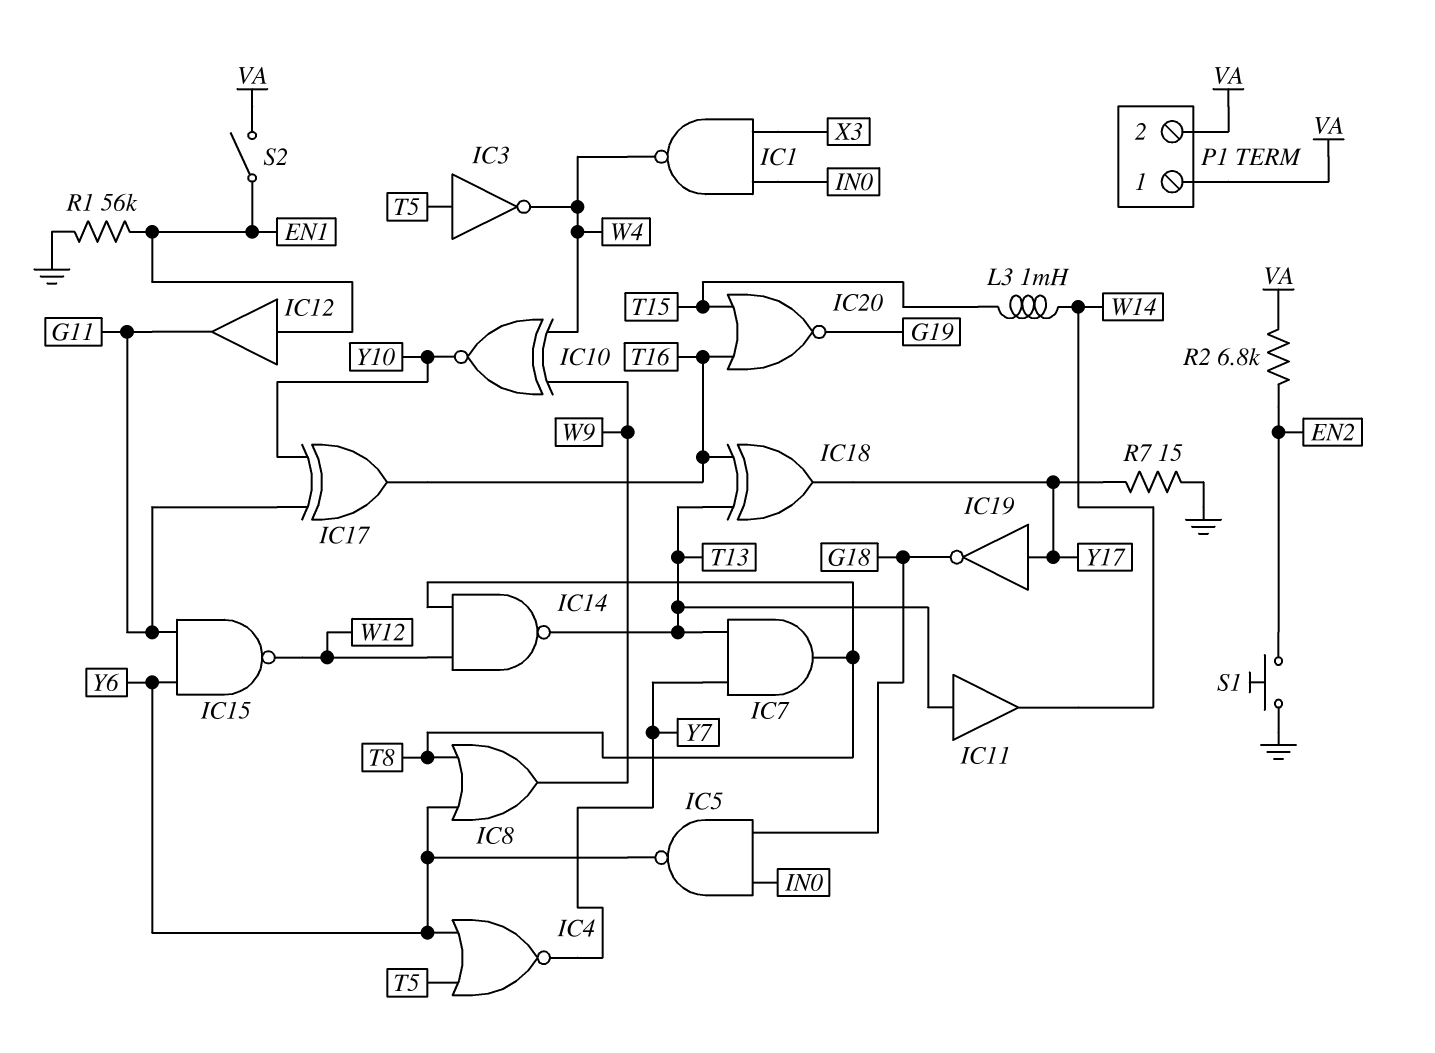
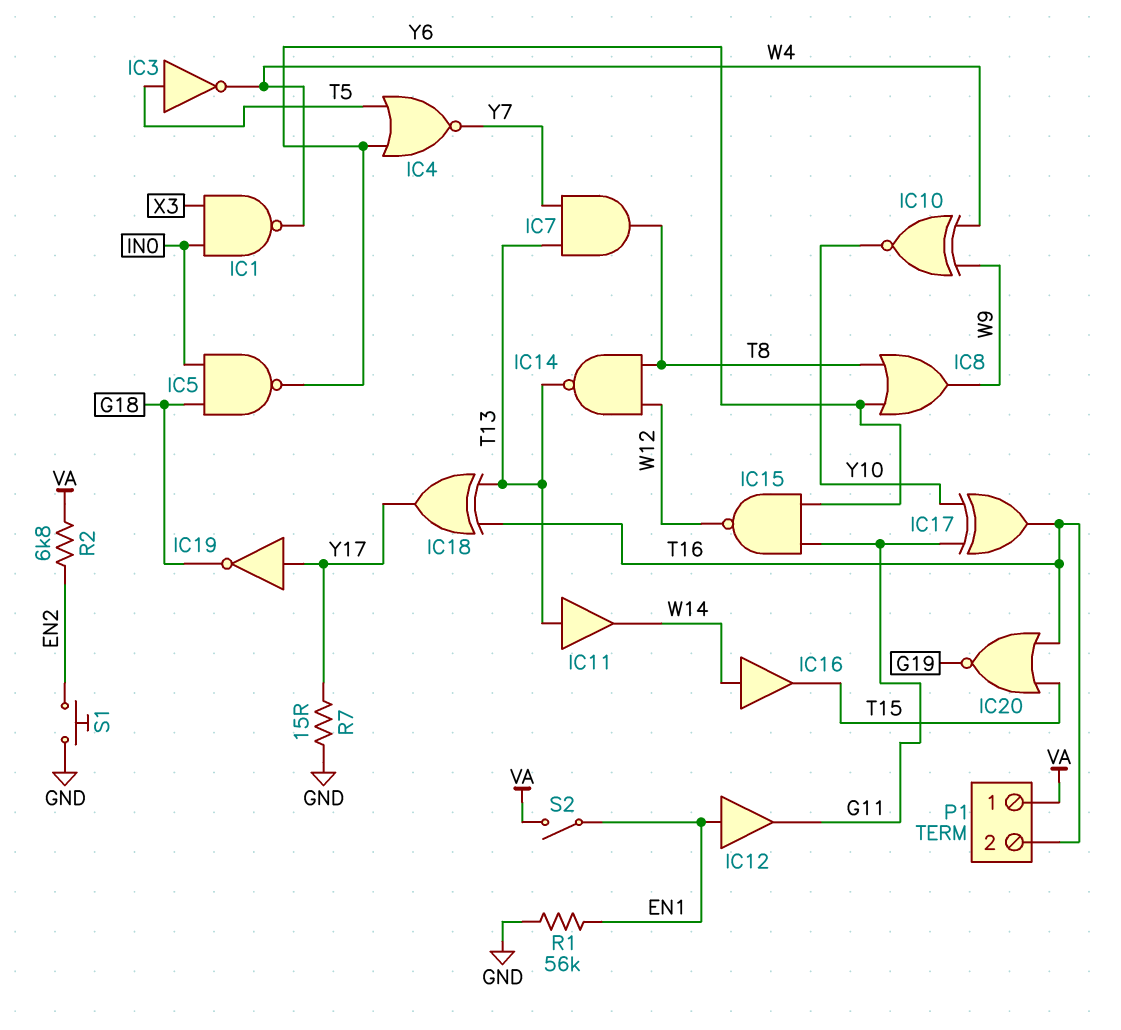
IC16: none -> buffer (in W14, out T15)
L3: 1mH (T15, W14) -> none
P1 pin 2: VA -> T16

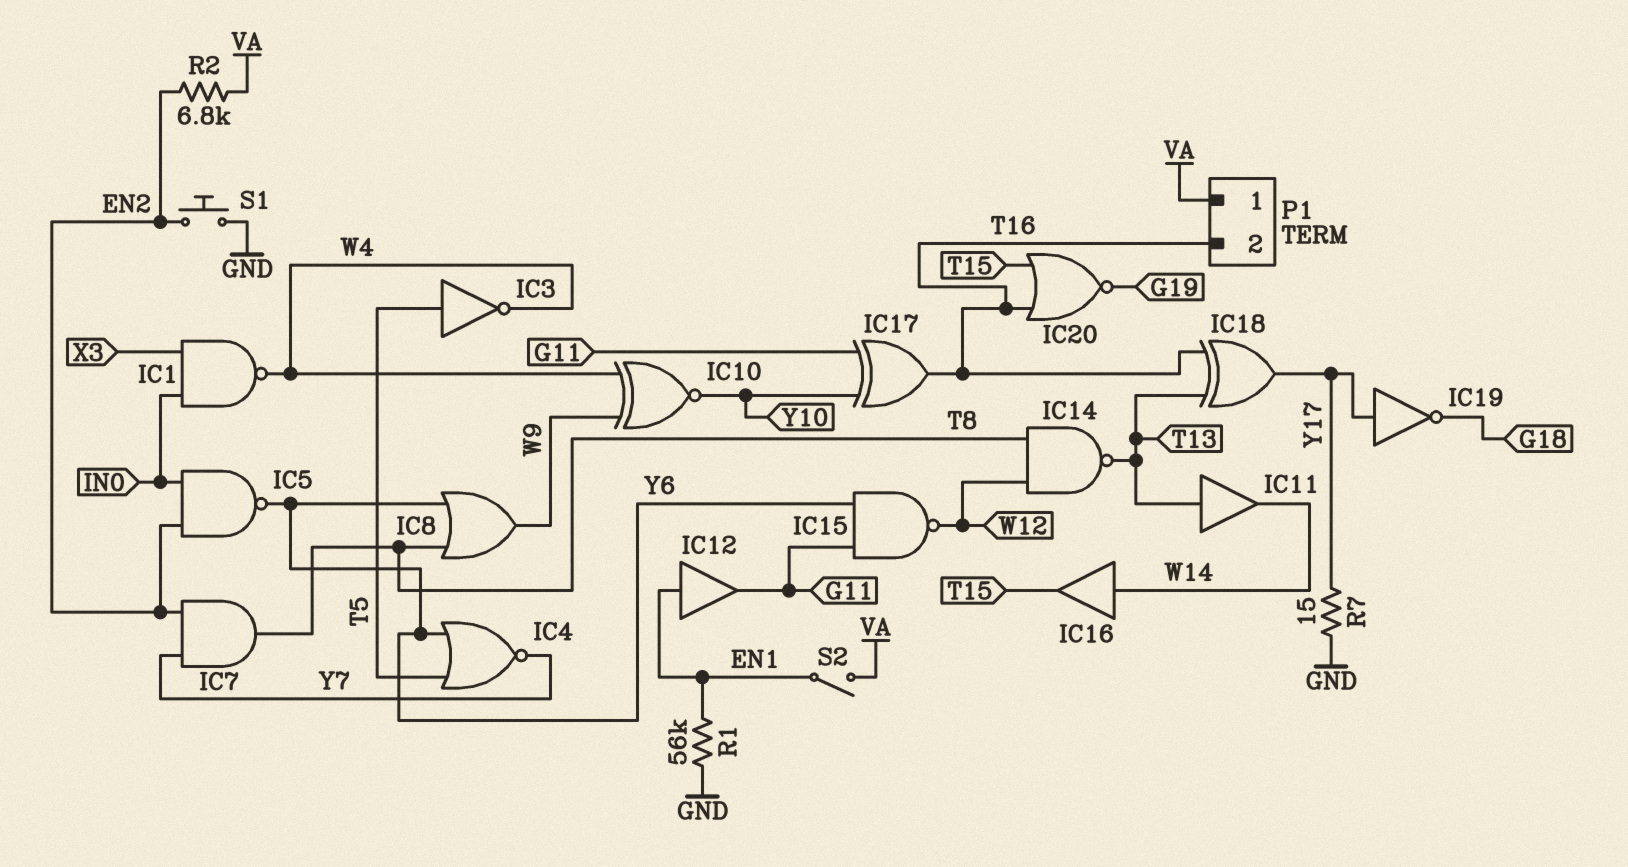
IC5: NAND (in G18, in IN0, out Y6) -> NAND (in EN2, in IN0, out Y6)
IC7: AND (in T13, in Y7, out T8) -> AND (in EN2, in Y7, out T8)

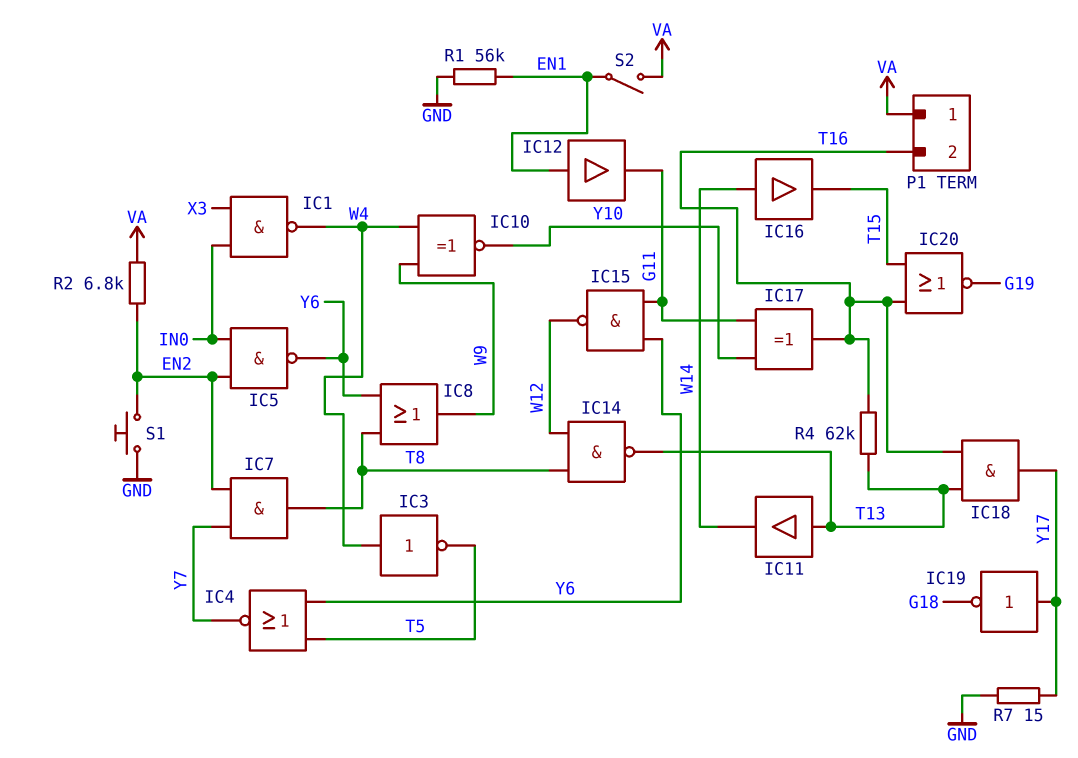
IC3: NOT (in T5, out W4) -> NOT (in W4, out T5)
IC18: XOR (in T13, in T16, out Y17) -> AND (in T13, in T16, out Y17)
R4: none -> 62k (T13, T16)

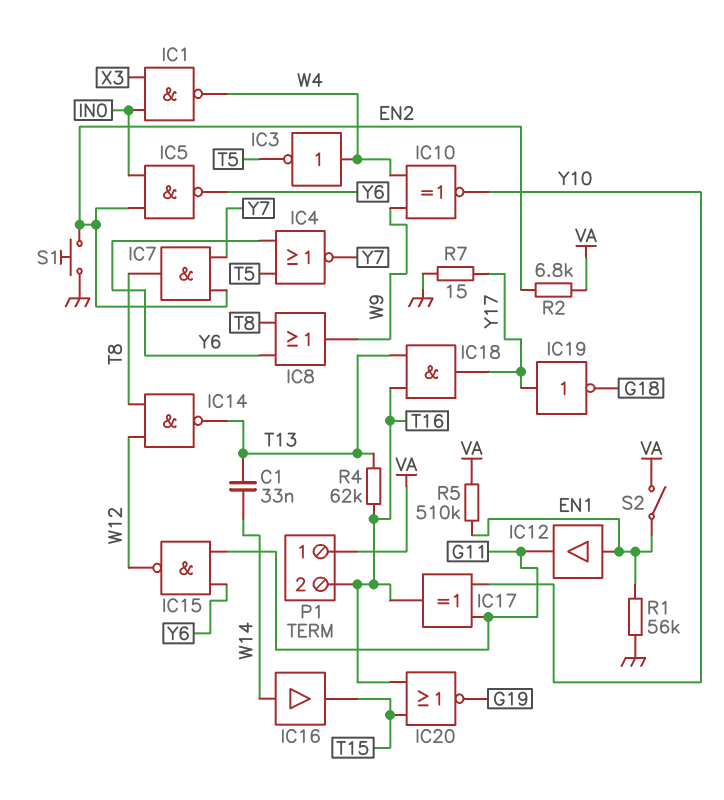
C1: none -> 33nF (T13, W14)
IC11: buffer (in T13, out W14) -> none
R5: none -> 510k (EN1, VA)

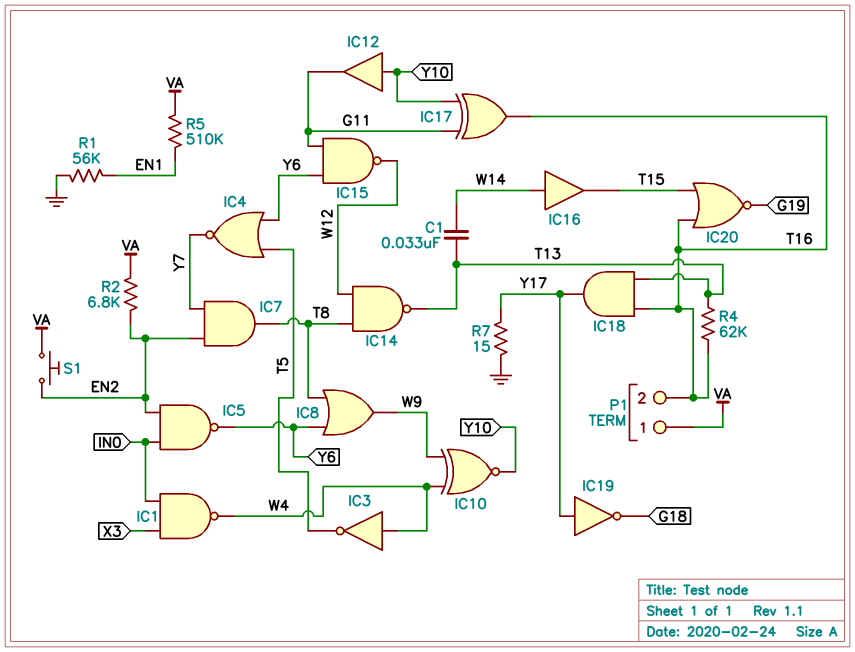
IC12: buffer (in EN1, out G11) -> buffer (in Y10, out G11)
S1: button (EN2, GND) -> button (EN2, VA)
S2: switch (EN1, VA) -> none

